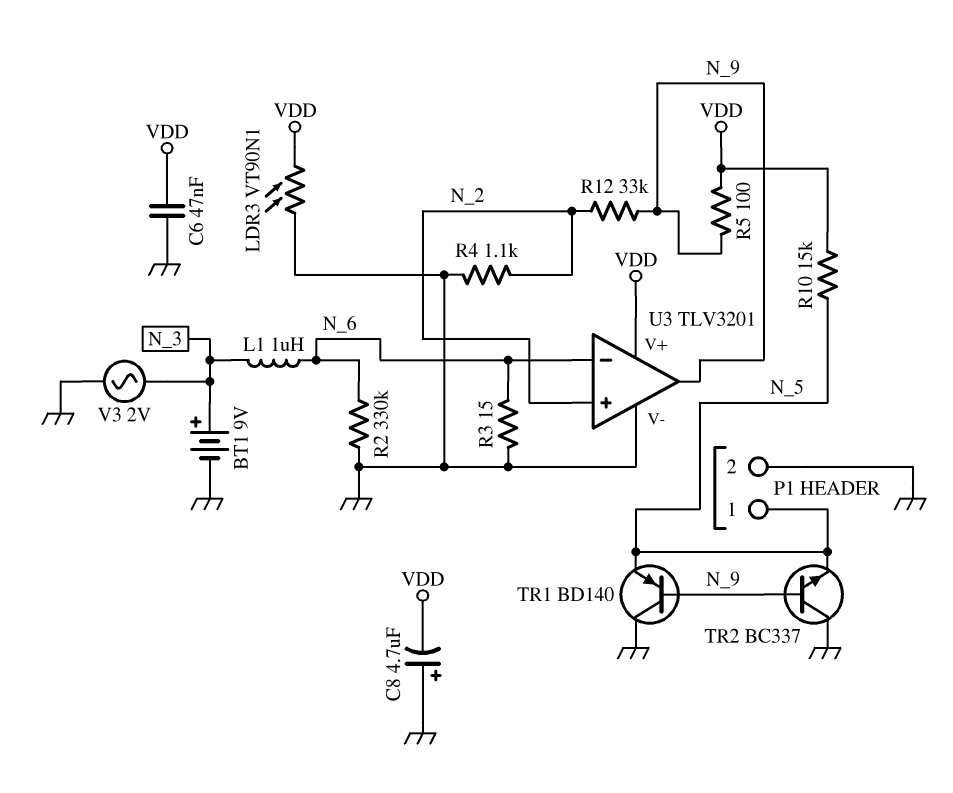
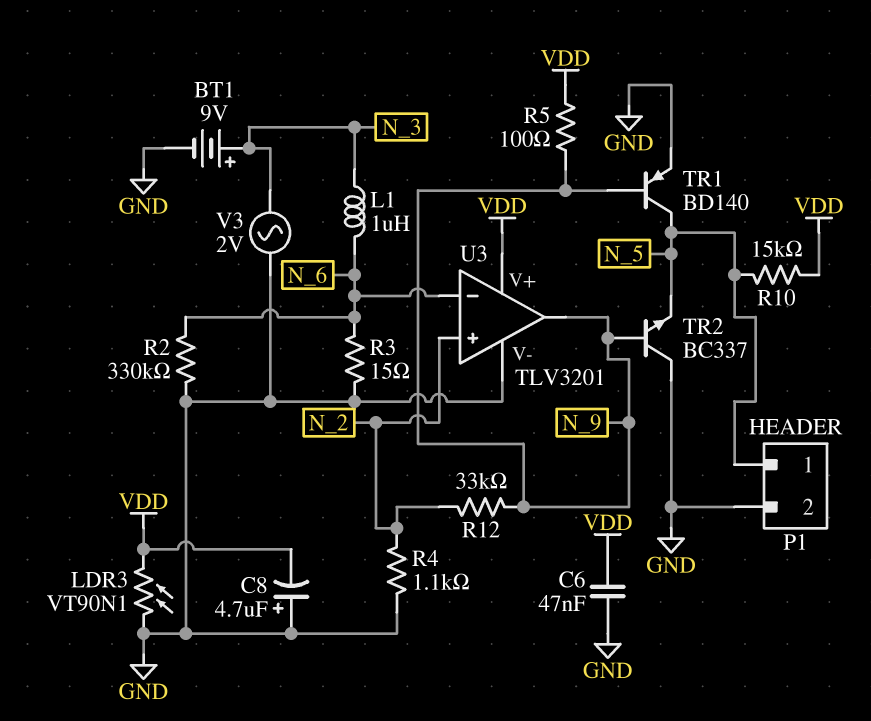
TR1: PNP BD140 (B N_9, C GND, E N_5) -> PNP BD140 (B N_9, C N_5, E GND)

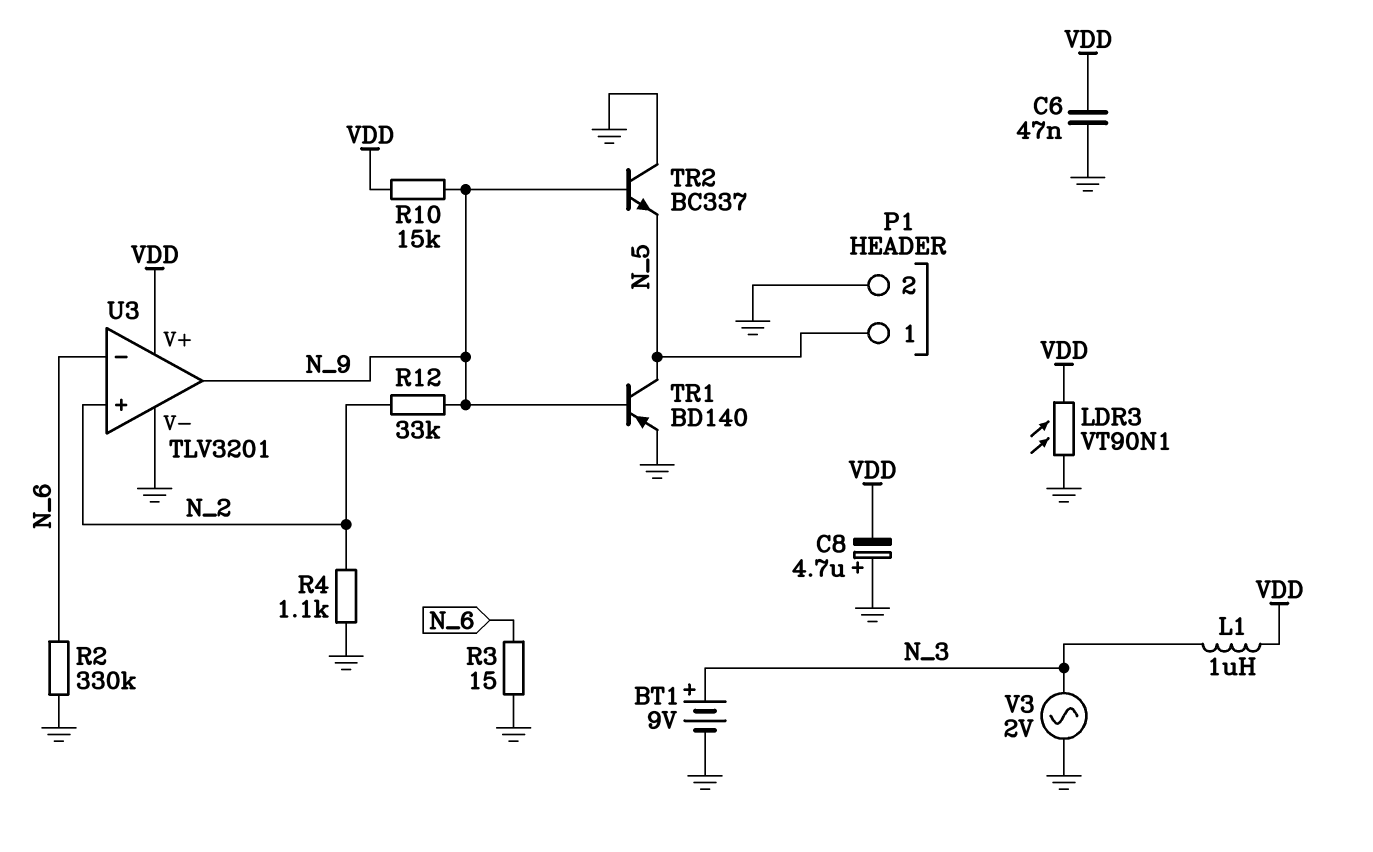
L1: 1uH (N_3, N_6) -> 1uH (N_3, VDD)
R5: 100 (N_9, VDD) -> none
R10: 15k (N_5, VDD) -> 15k (N_9, VDD)

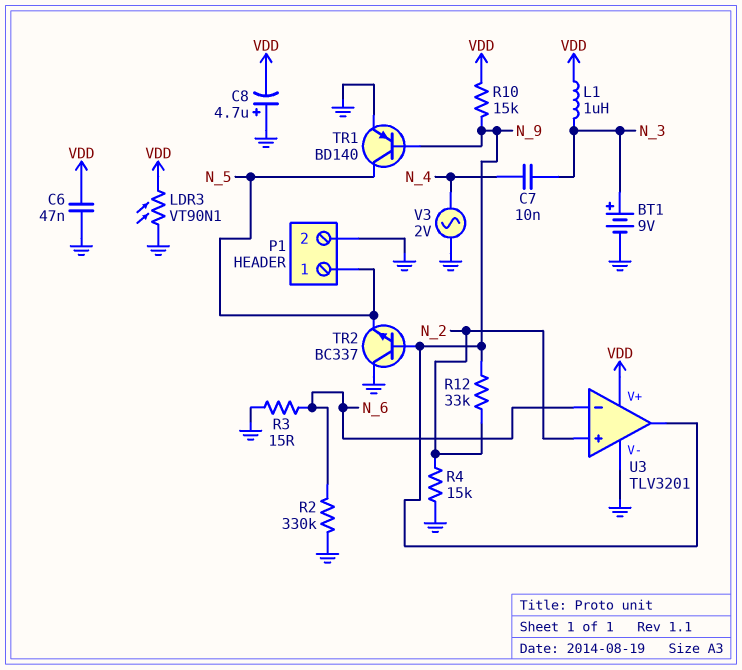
C7: none -> 10nF (N_3, N_4)
R4: 1.1k (GND, N_2) -> 15k (GND, N_2)
V3: AC 2V (GND, N_3) -> AC 2V (GND, N_4)

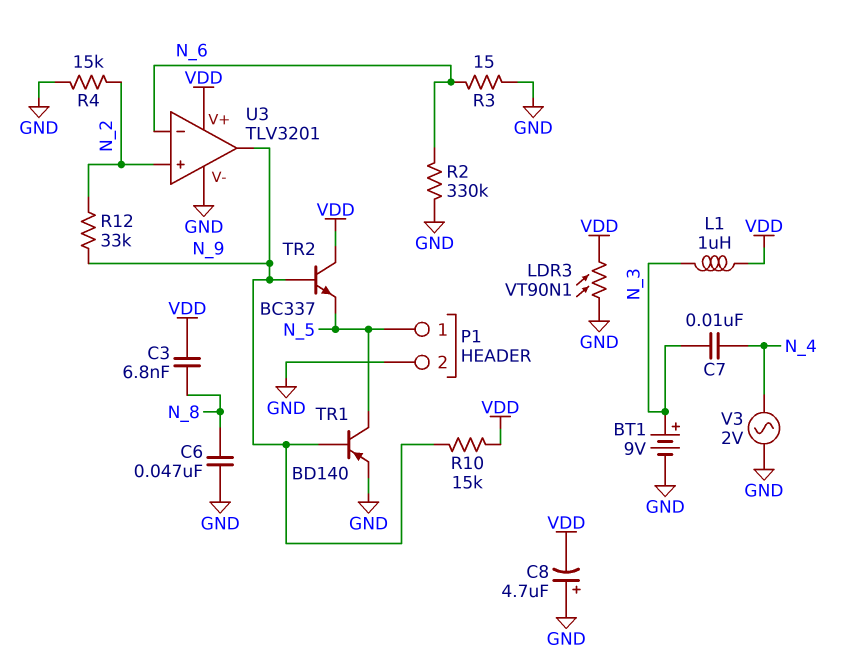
C3: none -> 6.8nF (N_8, VDD)
C6: 47nF (GND, VDD) -> 47nF (GND, N_8)
TR2: NPN BC337 (B N_9, C GND, E N_5) -> NPN BC337 (B N_9, C VDD, E N_5)

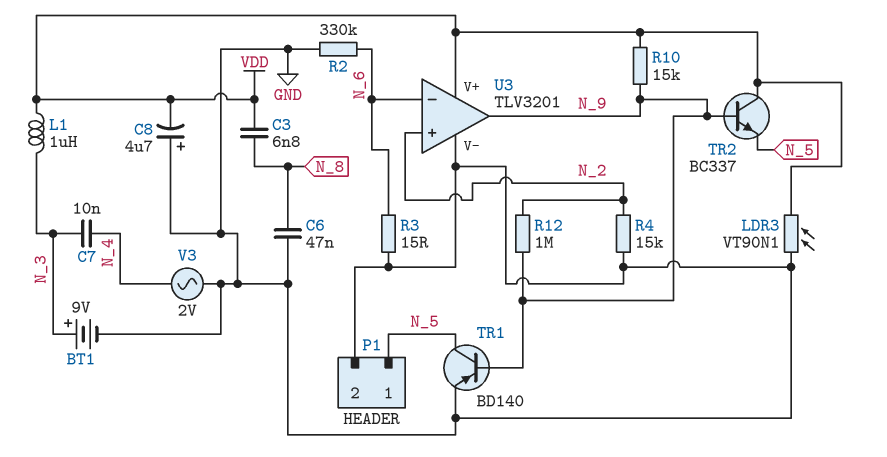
R12: 33k (N_2, N_9) -> 1M (N_2, N_9)

